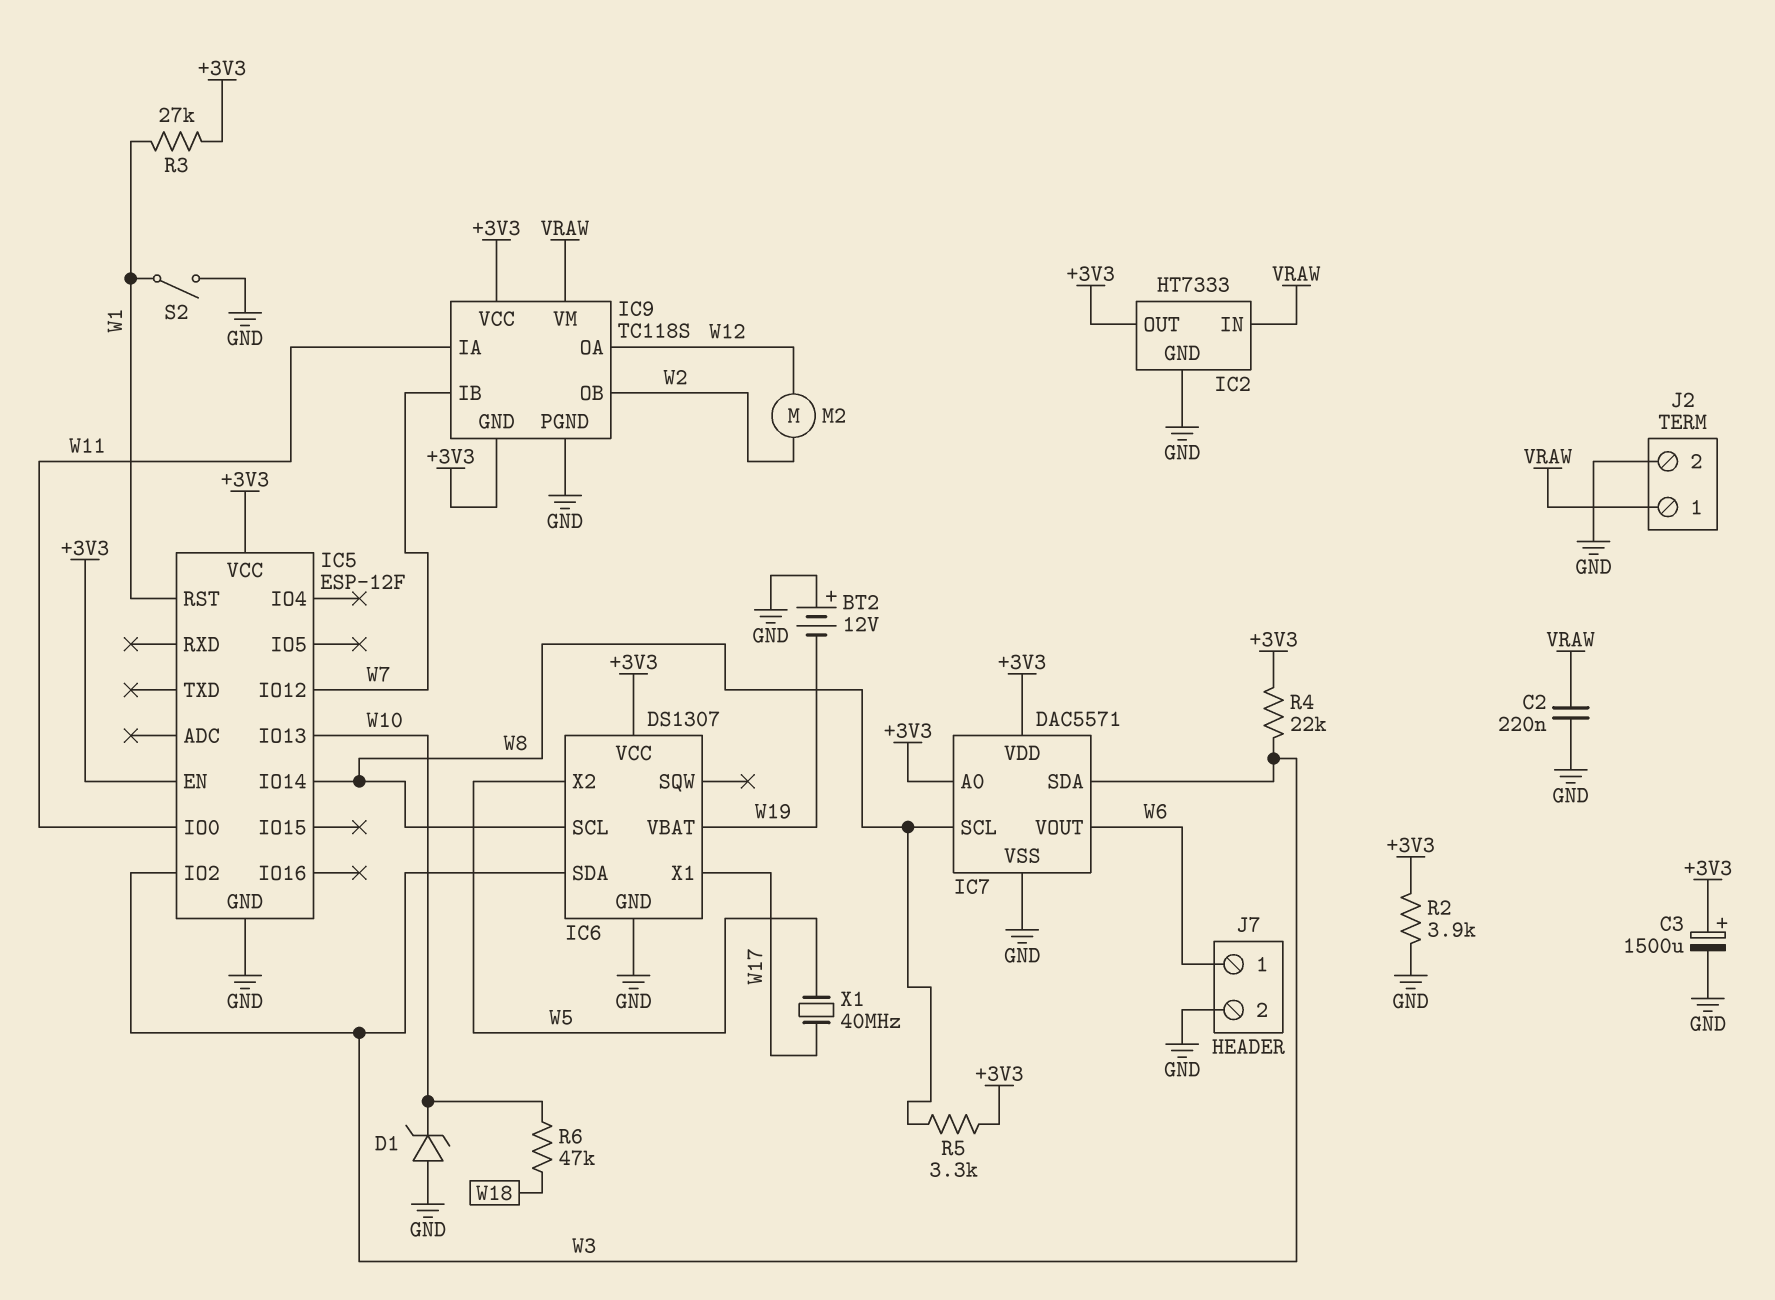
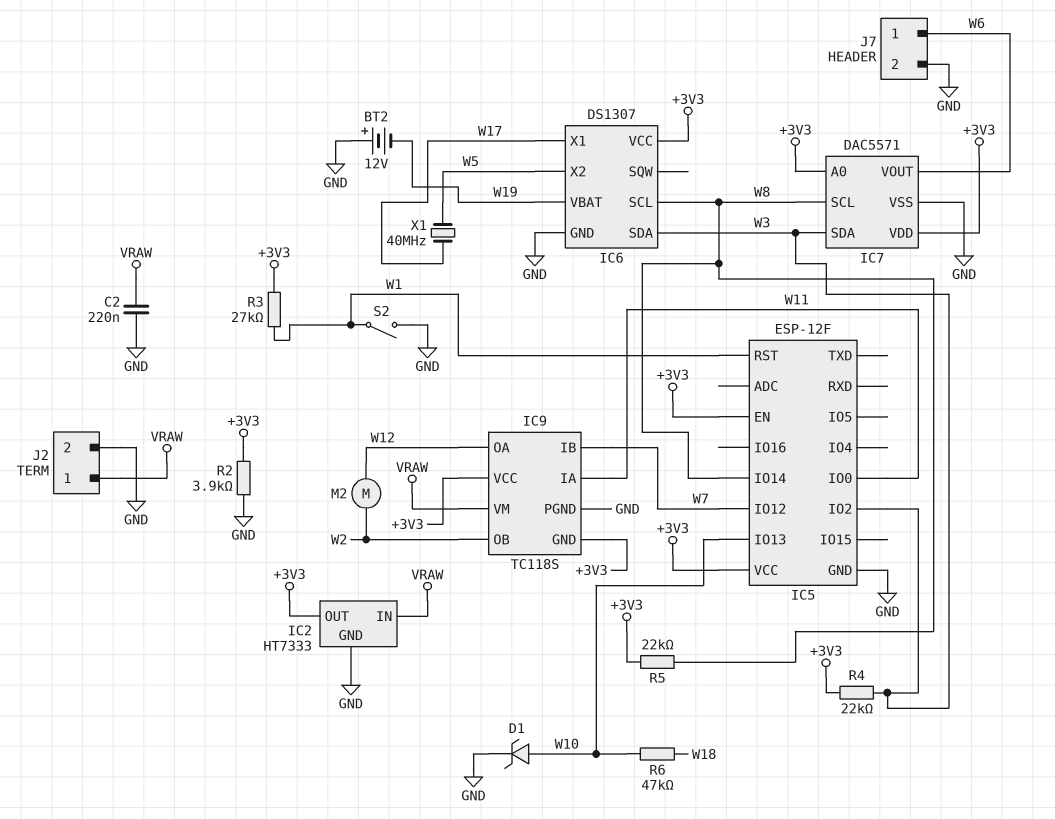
C3: 1500uF (plus +3V3, minus GND) -> none
D1: zener (A GND, K W10) -> zener (A W10, K GND)
R5: 3.3k (+3V3, W8) -> 22k (+3V3, W8)

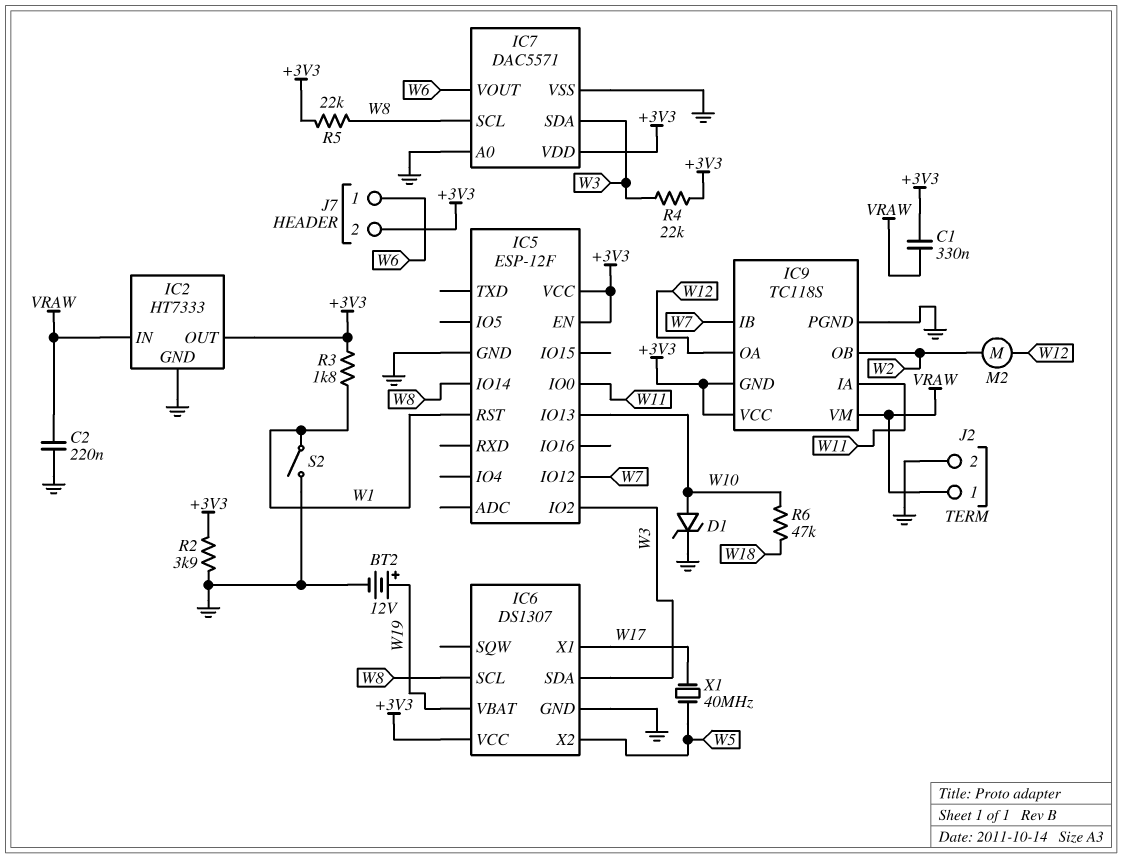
BT2: 12V (plus GND, minus W19) -> 12V (plus W19, minus GND)
C1: none -> 330nF (+3V3, VRAW)
IC7 pin A0: +3V3 -> GND
J7 pin 2: GND -> +3V3
R3: 27k (+3V3, W1) -> 1.8k (+3V3, W1)

